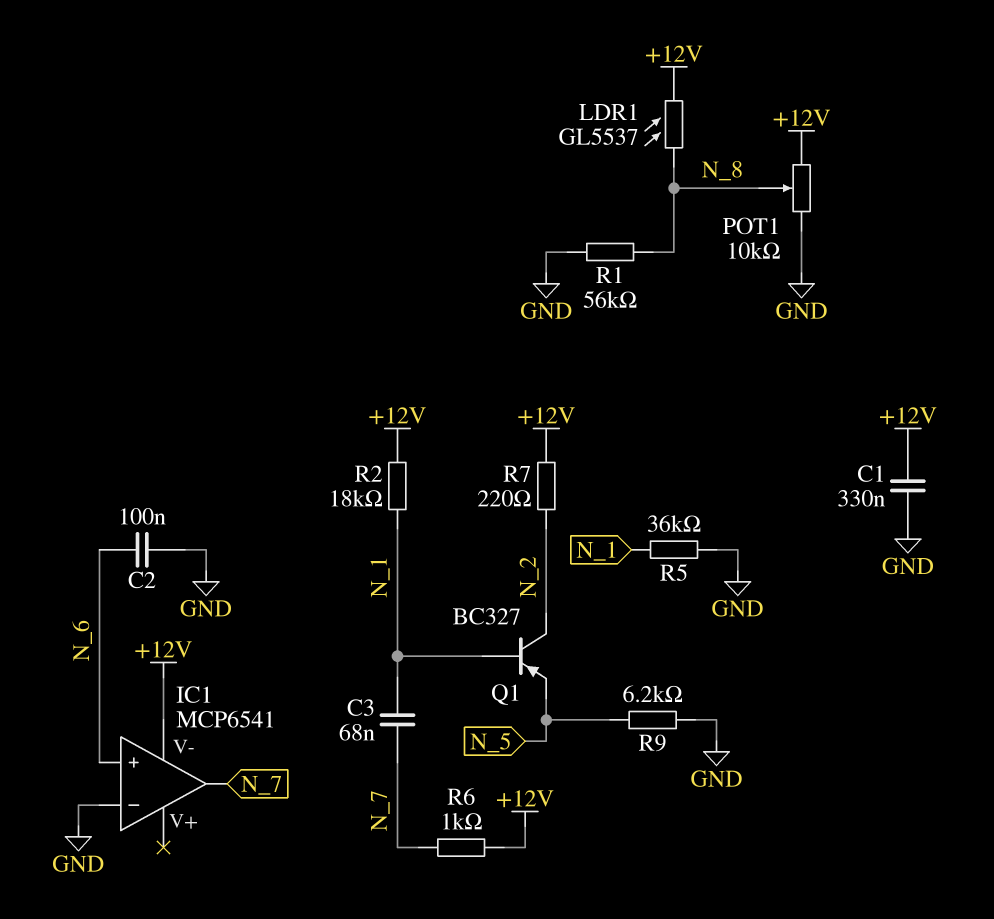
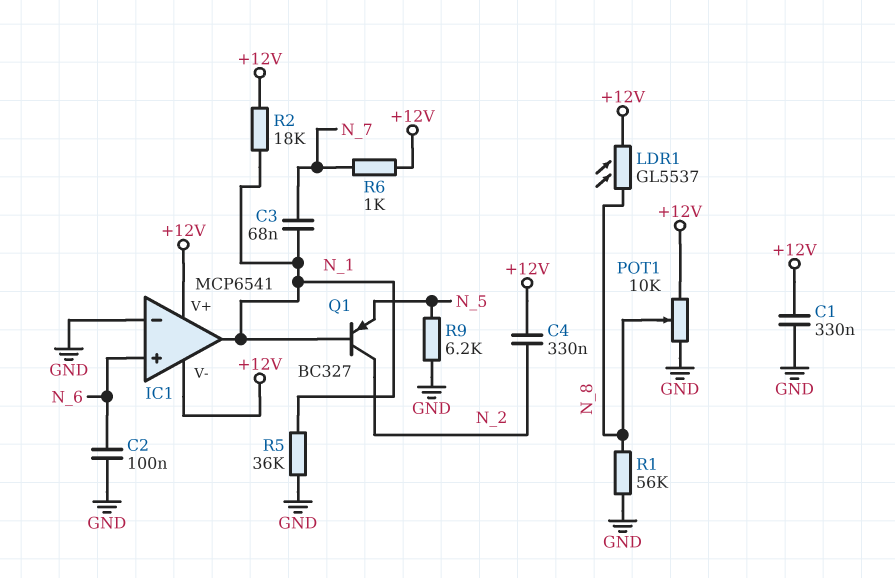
C4: none -> 330nF (+12V, N_2)
IC1 pin V+: none -> +12V
IC1 pin out: N_7 -> N_1
R7: 220 (+12V, N_2) -> none

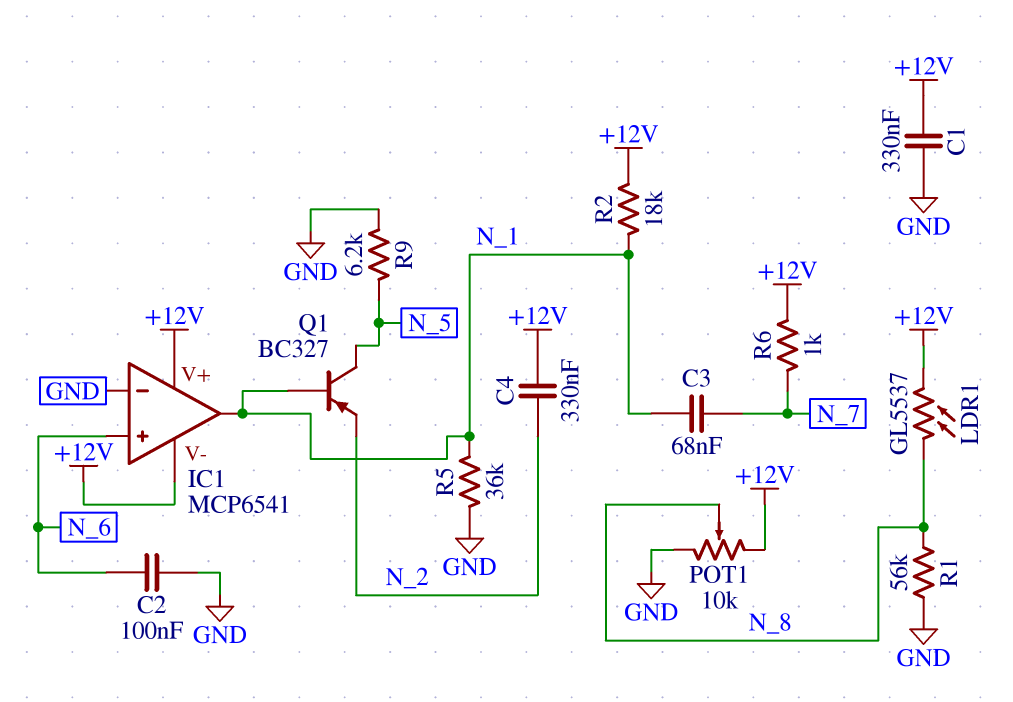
Q1: PNP BC327 (B N_1, C N_2, E N_5) -> PNP BC327 (B N_1, C N_5, E N_2)

